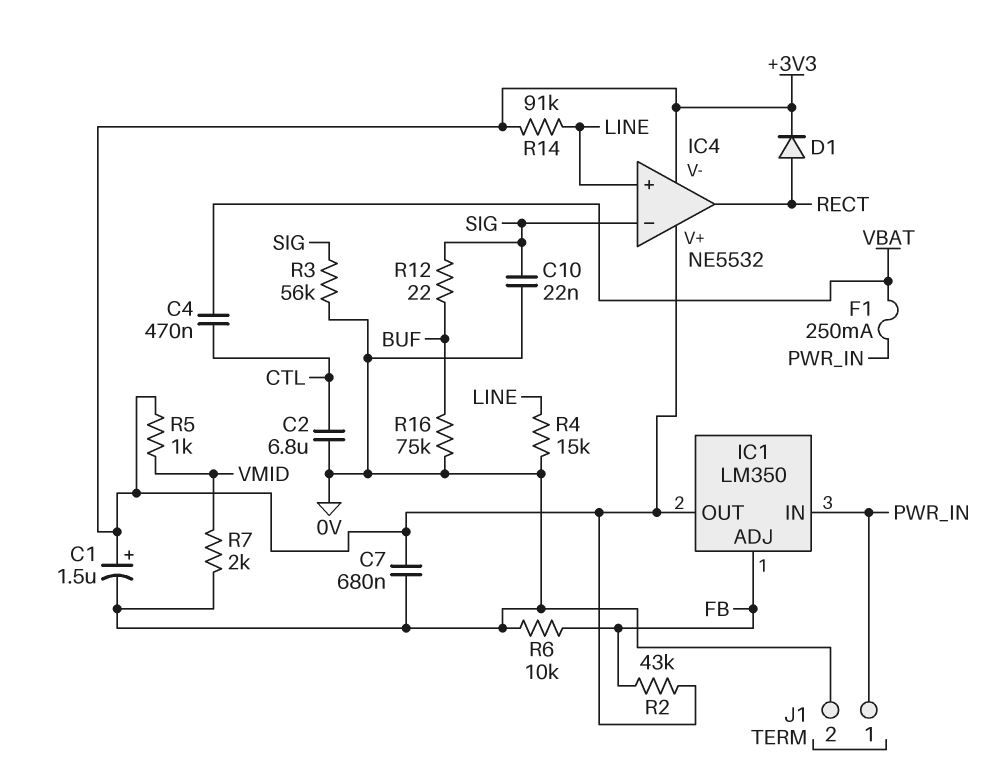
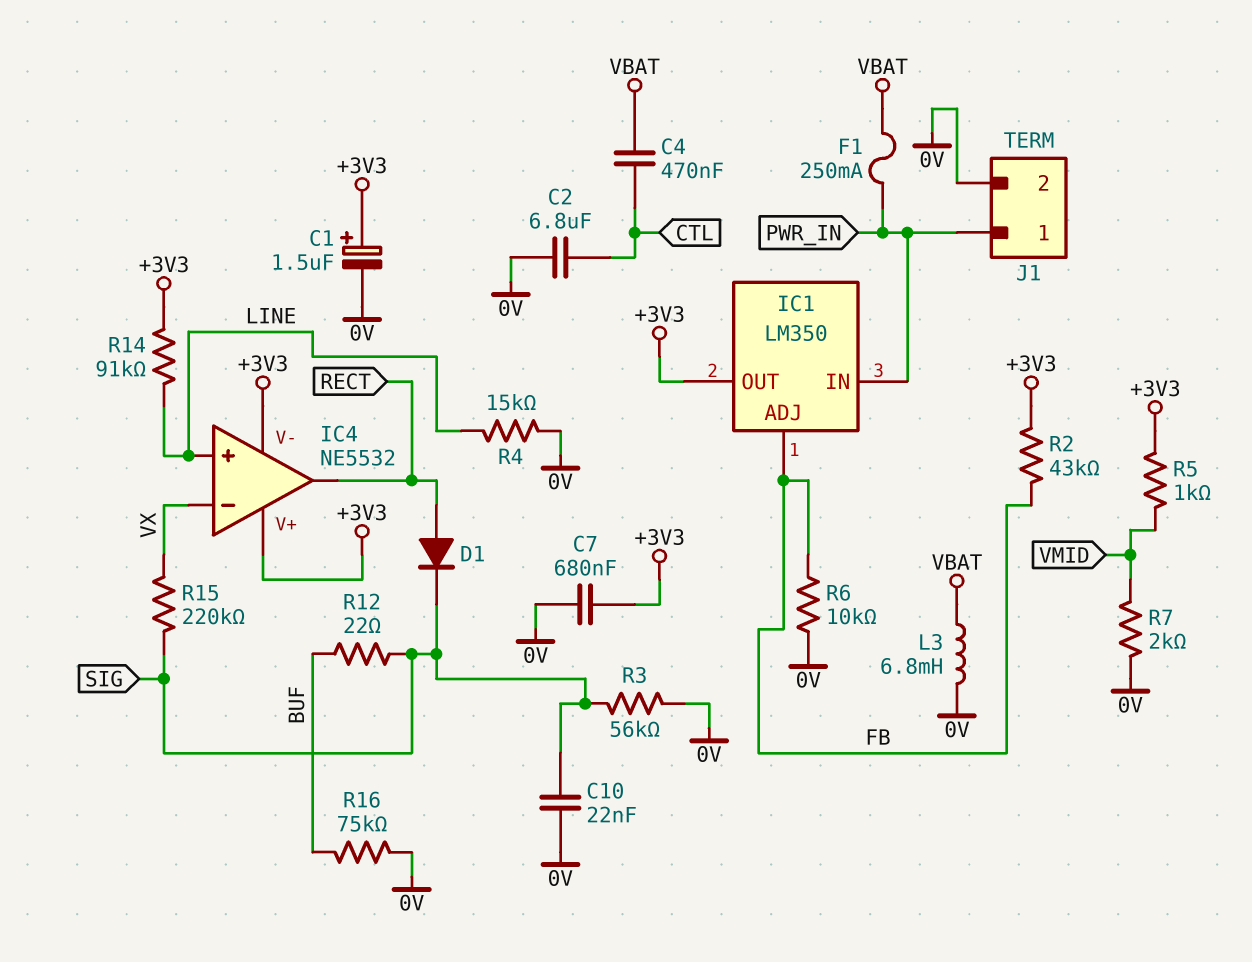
D1: diode (A RECT, K +3V3) -> diode (A RECT, K SIG)
IC4 pin in-: SIG -> VX
L3: none -> 6.8mH (0V, VBAT)
R15: none -> 220k (SIG, VX)

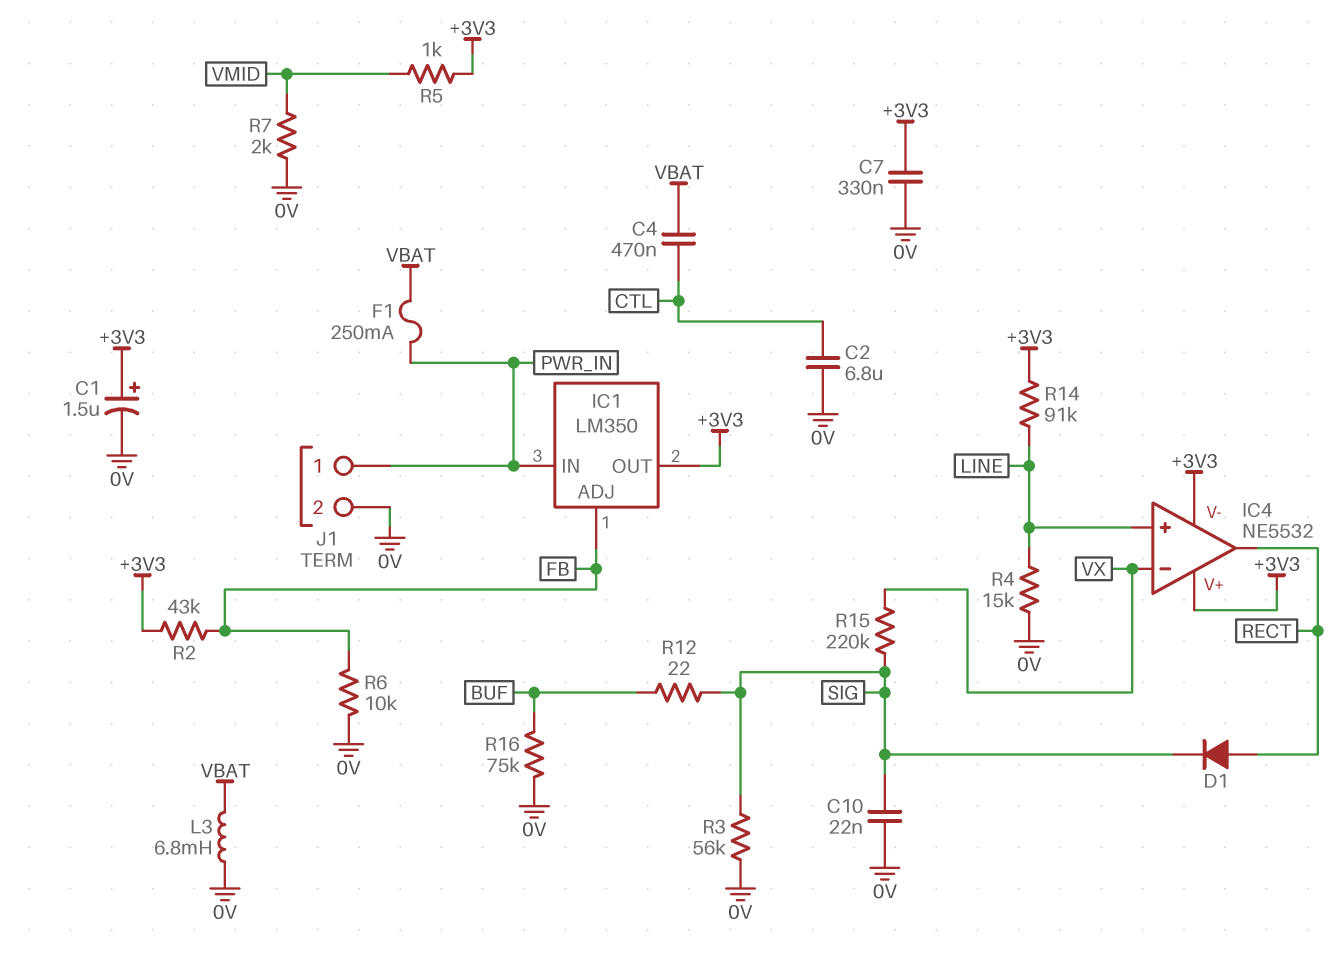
C7: 680nF (+3V3, 0V) -> 330nF (+3V3, 0V)

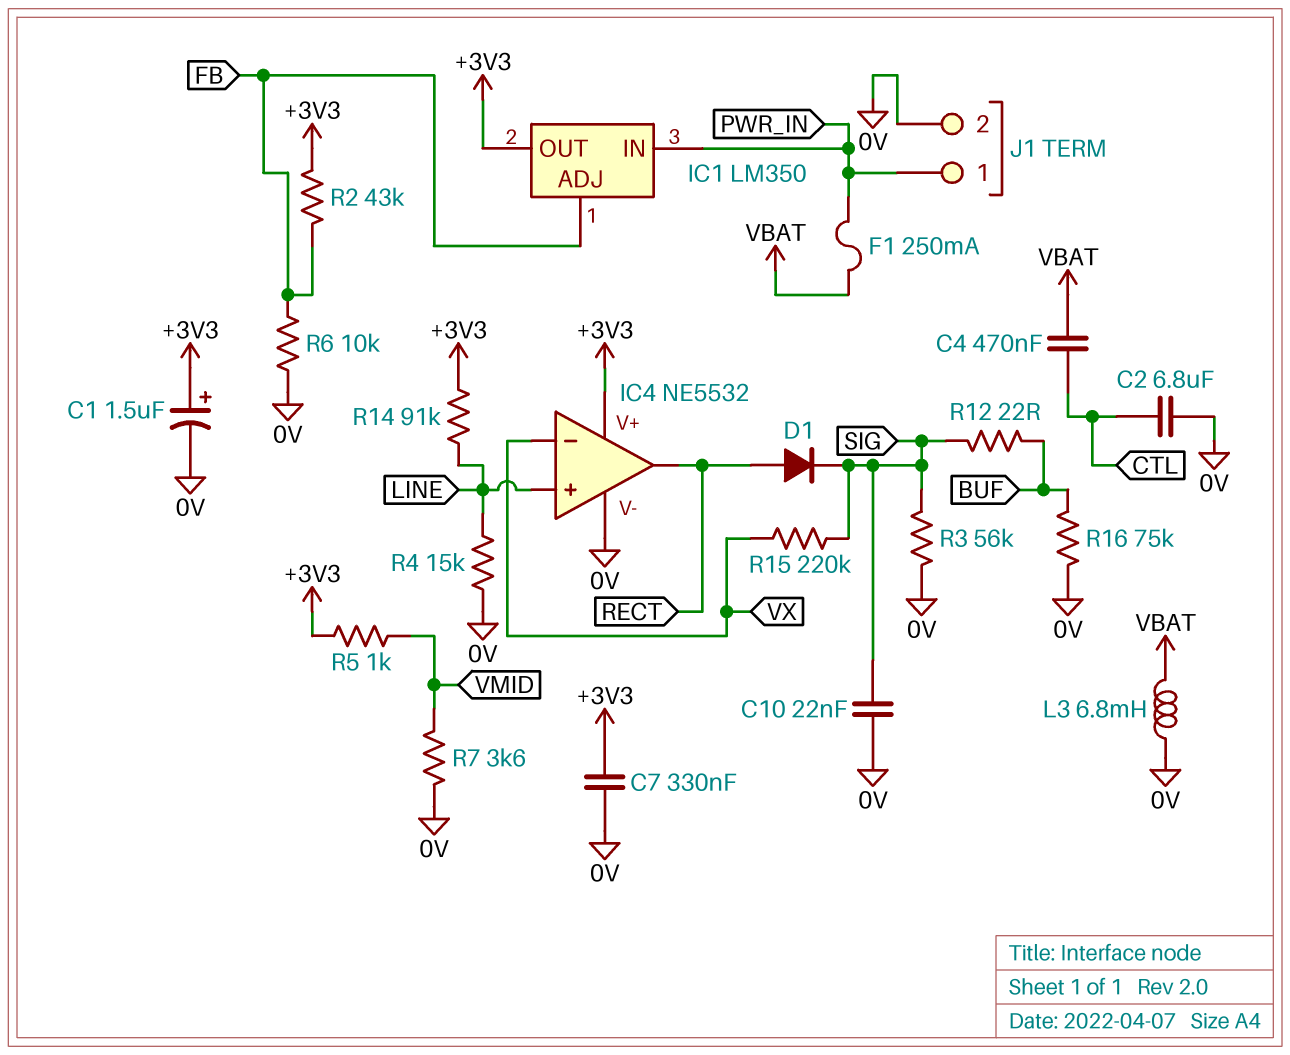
IC4 pin V-: +3V3 -> 0V
R7: 2k (0V, VMID) -> 3.6k (0V, VMID)

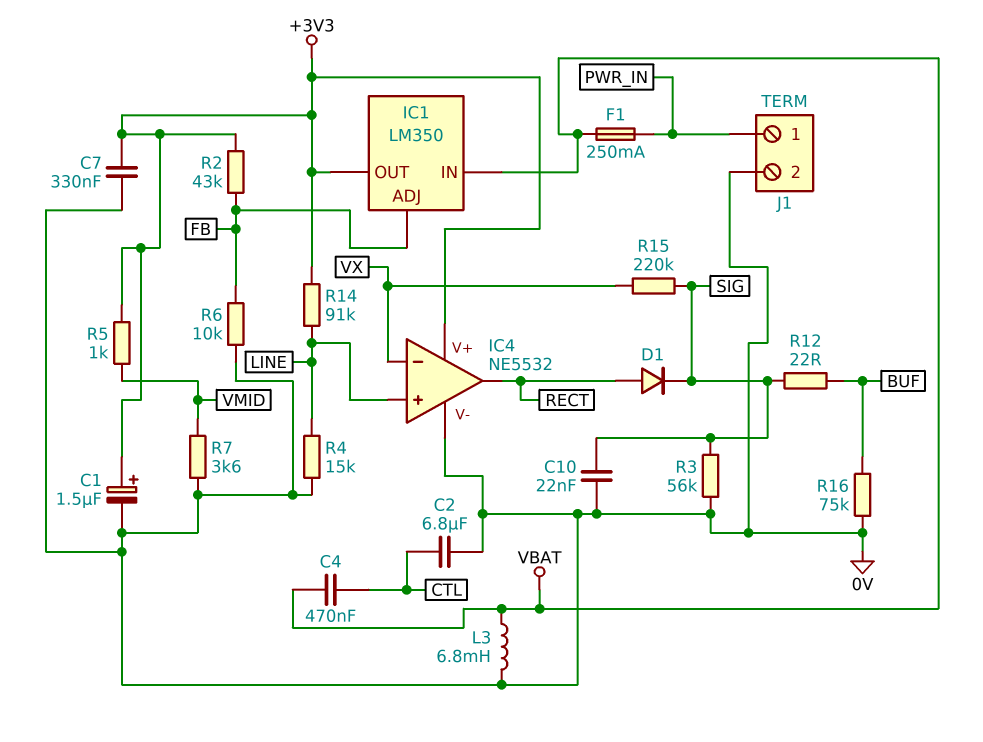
IC1 pin IN: PWR_IN -> VBAT

